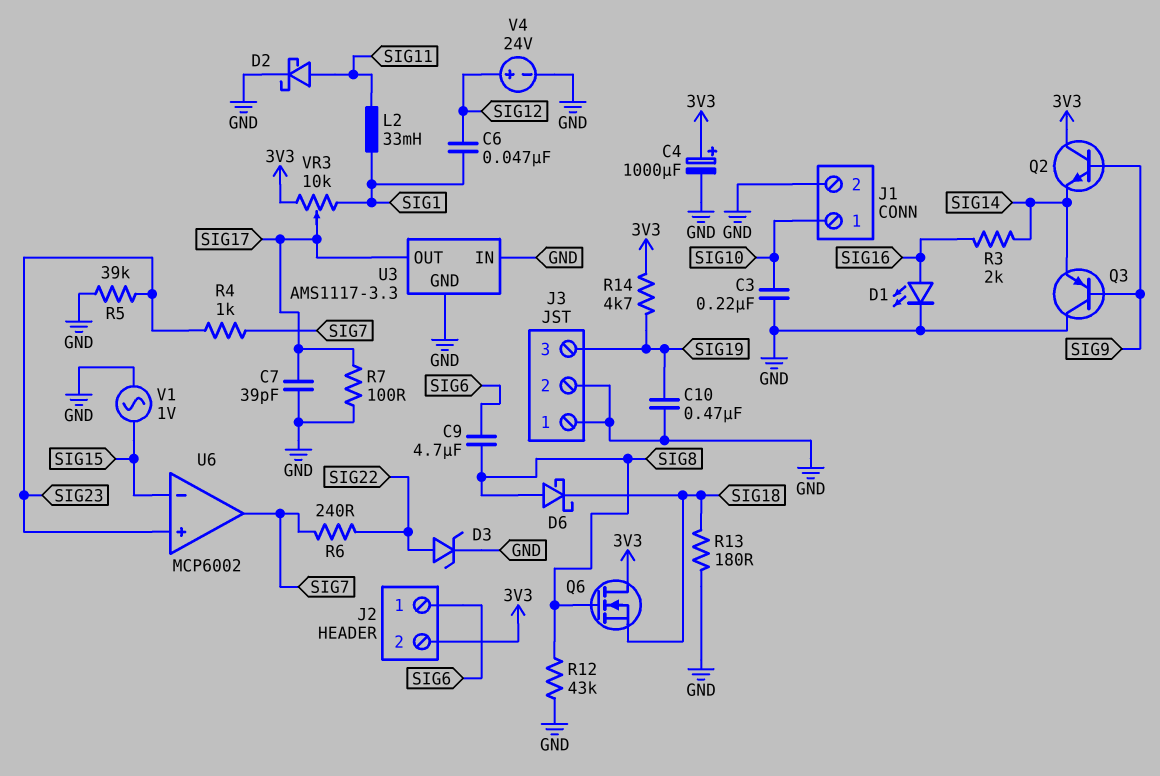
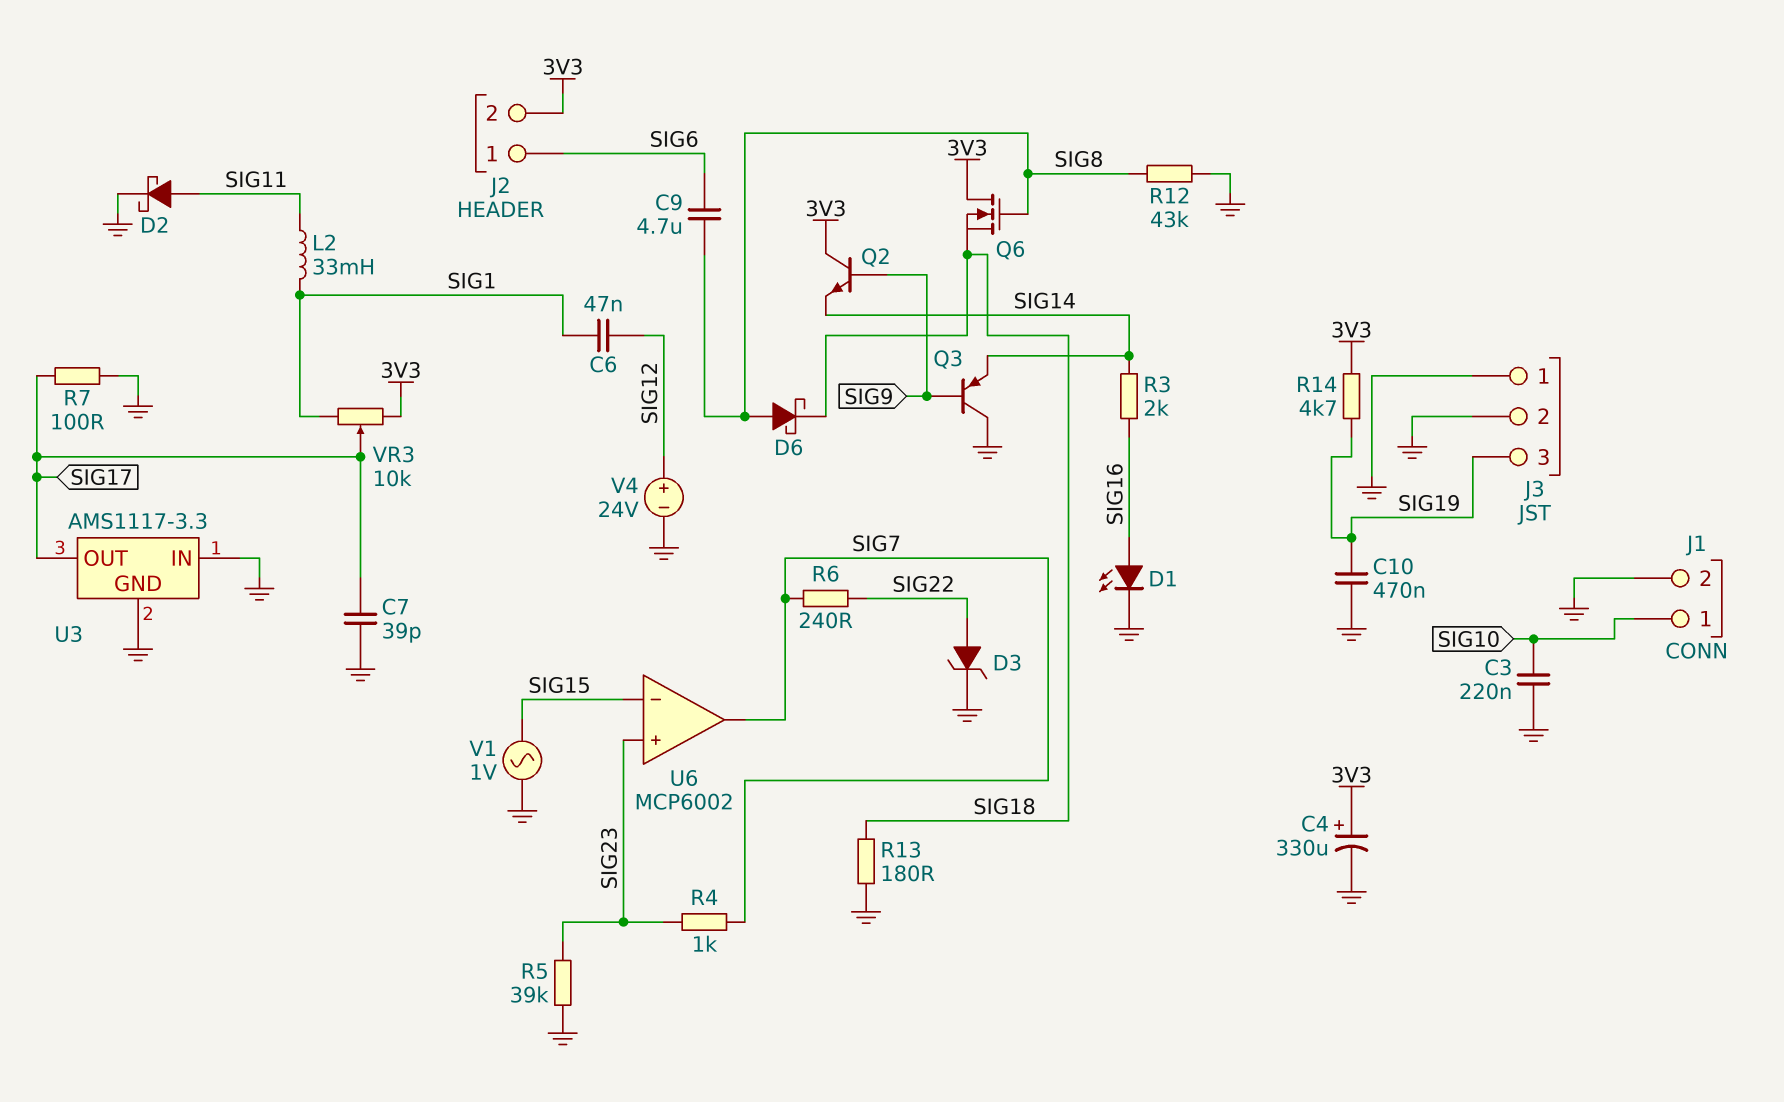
C4: 1000uF (plus 3V3, minus GND) -> 330uF (plus 3V3, minus GND)

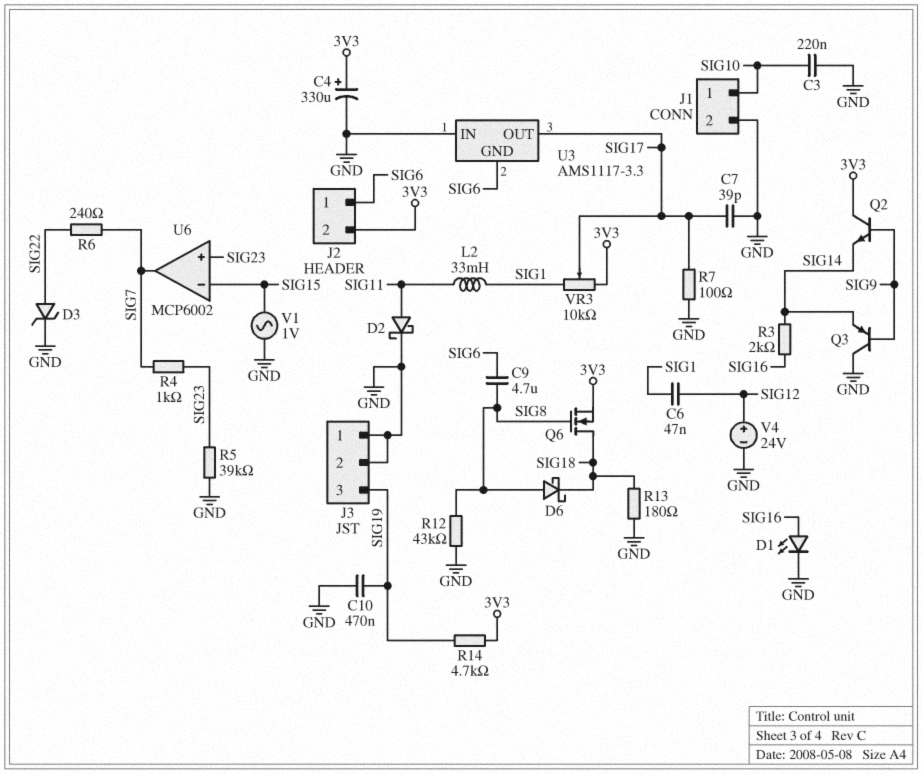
Q6: NMOS (G SIG8, D 3V3, S SIG18) -> NMOS (G SIG8, D SIG18, S 3V3)
U3 pin GND: GND -> SIG6

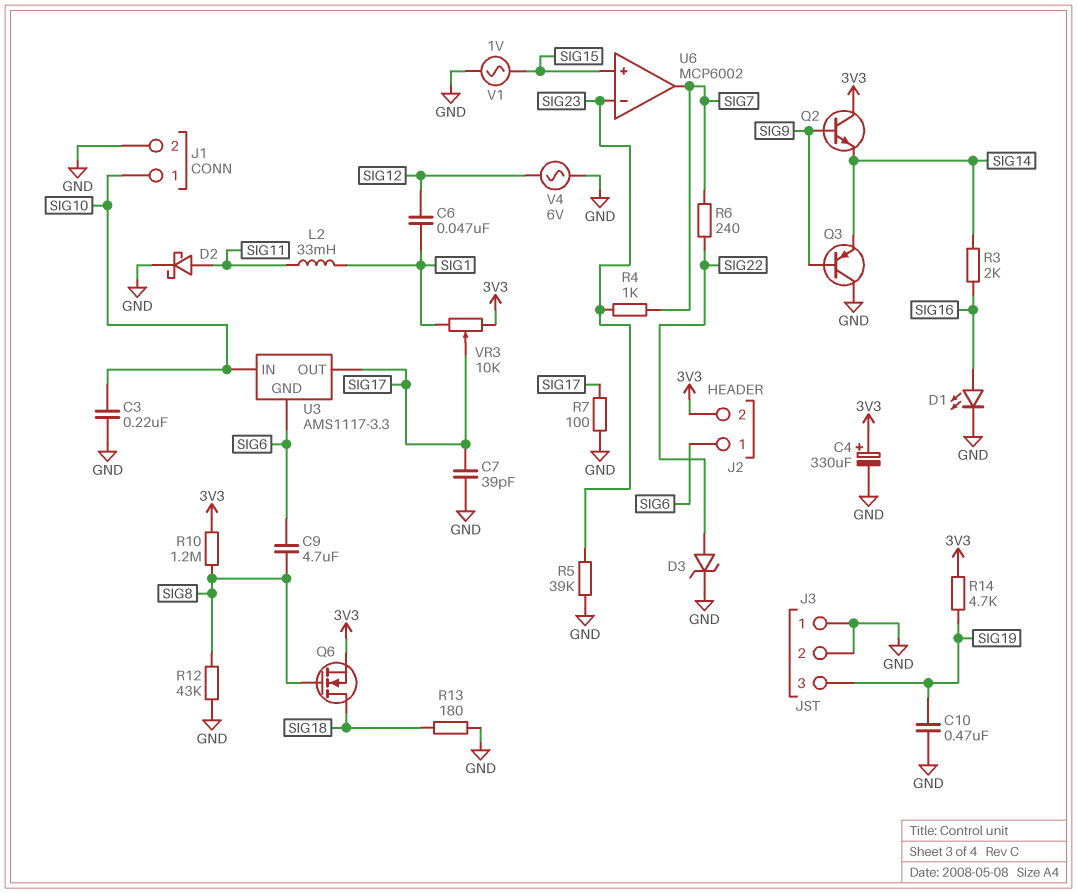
D6: schottky (A SIG8, K SIG18) -> none
R10: none -> 1.2M (3V3, SIG8)
U3 pin IN: GND -> SIG10
U6 pin in+: SIG23 -> SIG15
U6 pin in-: SIG15 -> SIG23
V4: 24V (plus SIG12, minus GND) -> AC 6V (GND, SIG12)

